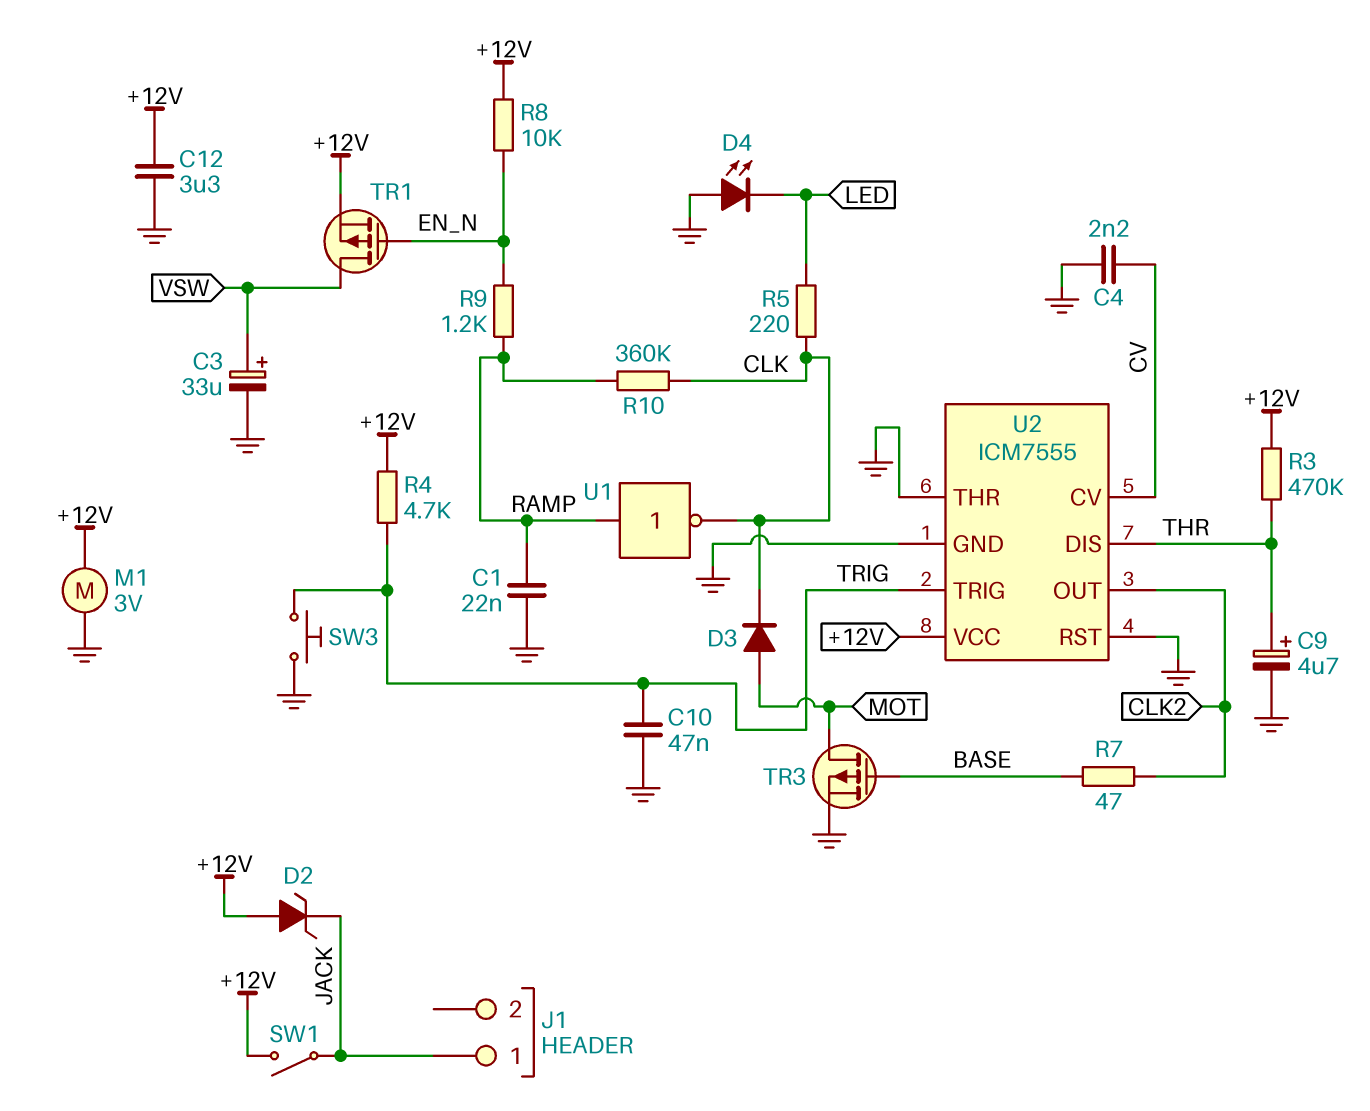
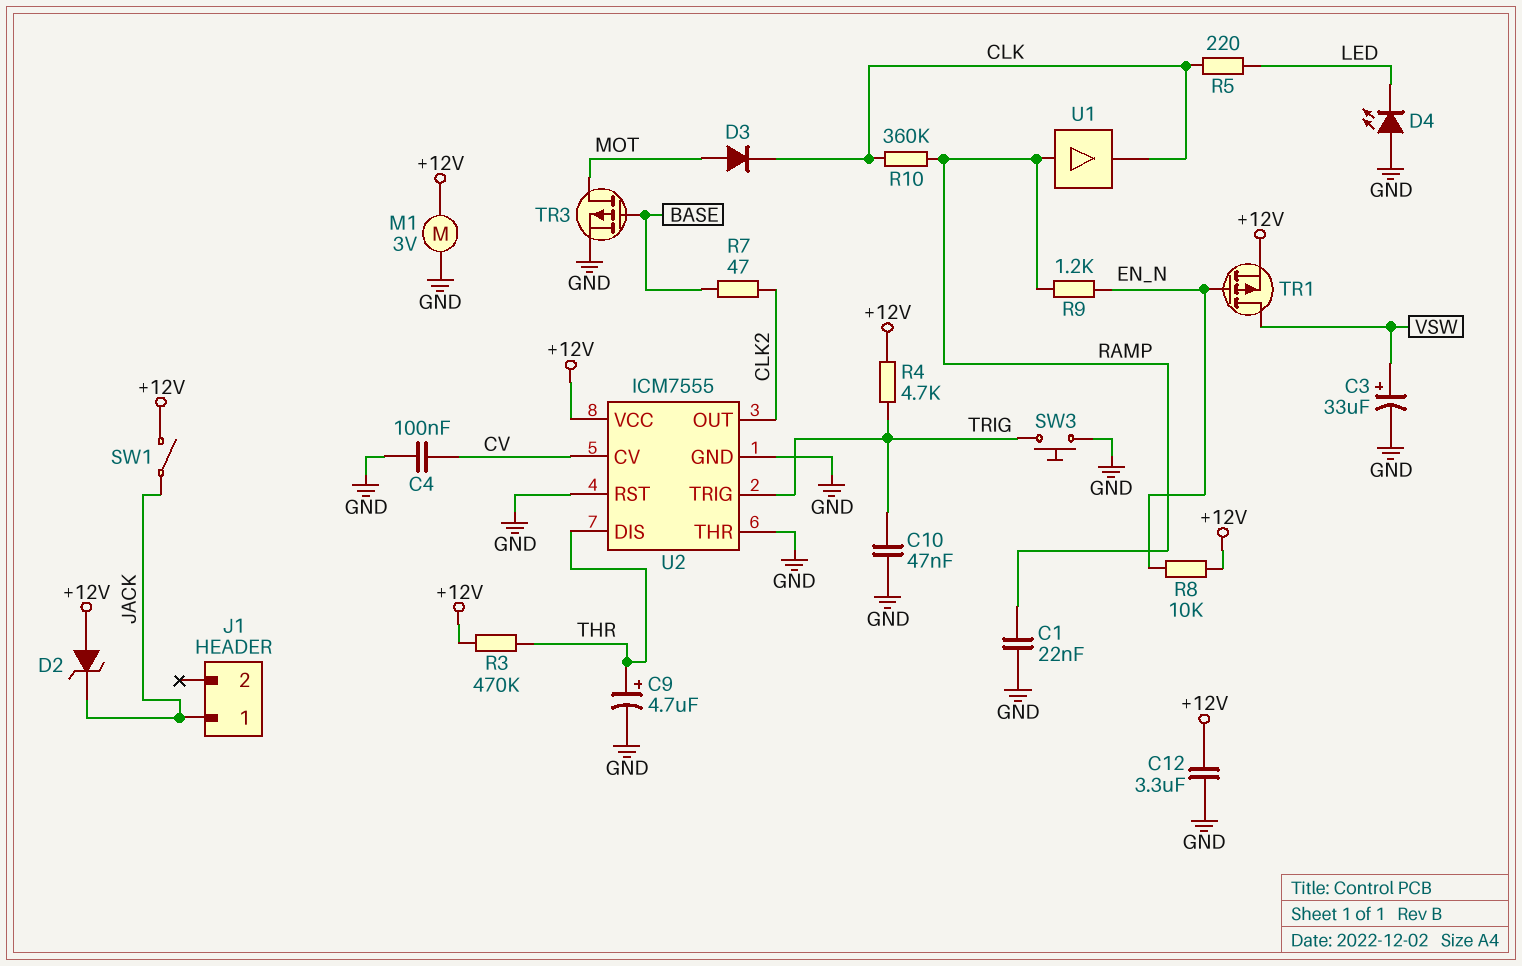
C4: 2.2nF (CV, GND) -> 100nF (CV, GND)
U1: NOT (in RAMP, out CLK) -> buffer (in RAMP, out CLK)

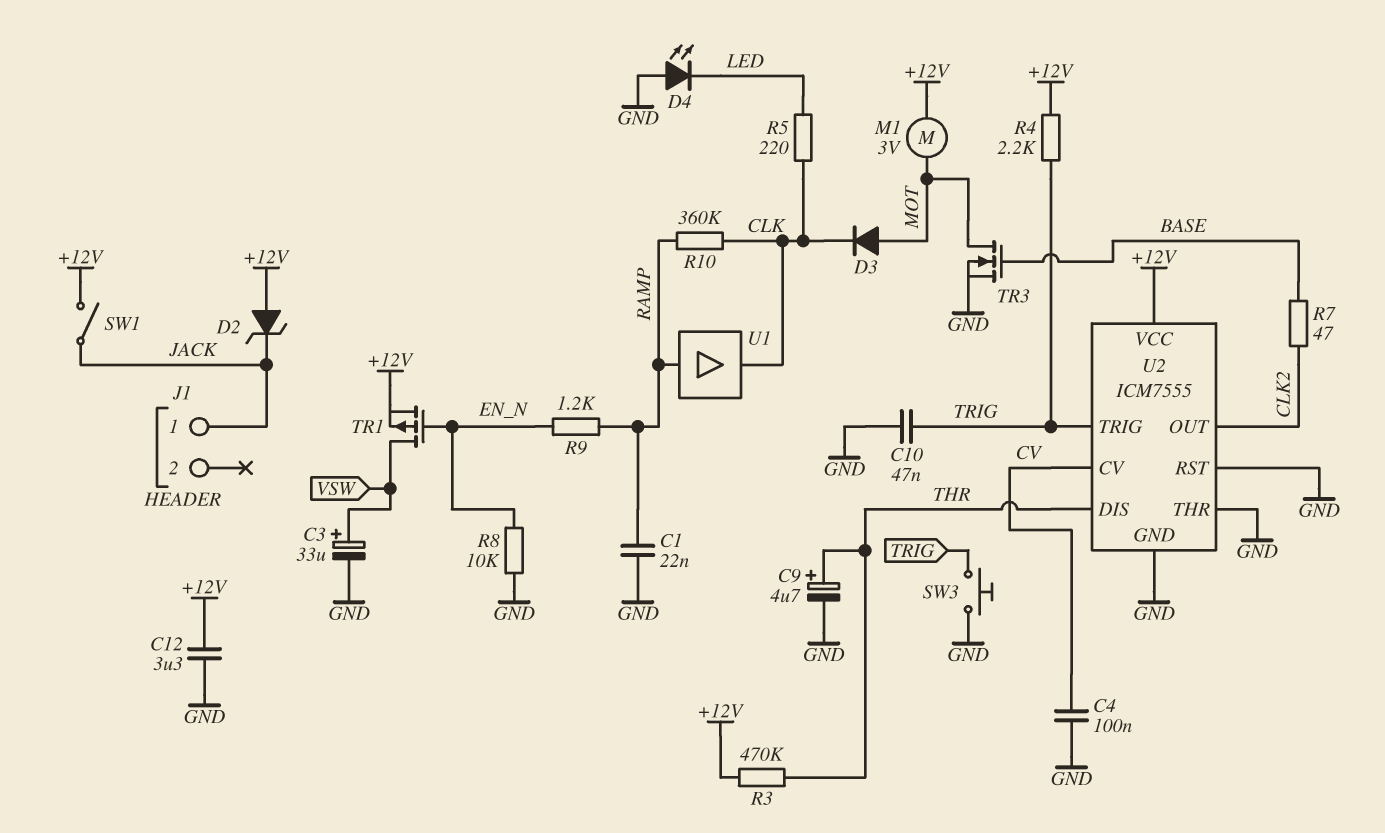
M1: motor 3V (+12V, GND) -> motor 3V (+12V, MOT)
R4: 4.7k (+12V, TRIG) -> 2.2k (+12V, TRIG)
R8: 10k (+12V, EN_N) -> 10k (EN_N, GND)
TR3: PMOS (G BASE, D MOT, S GND) -> NMOS (G BASE, D MOT, S GND)

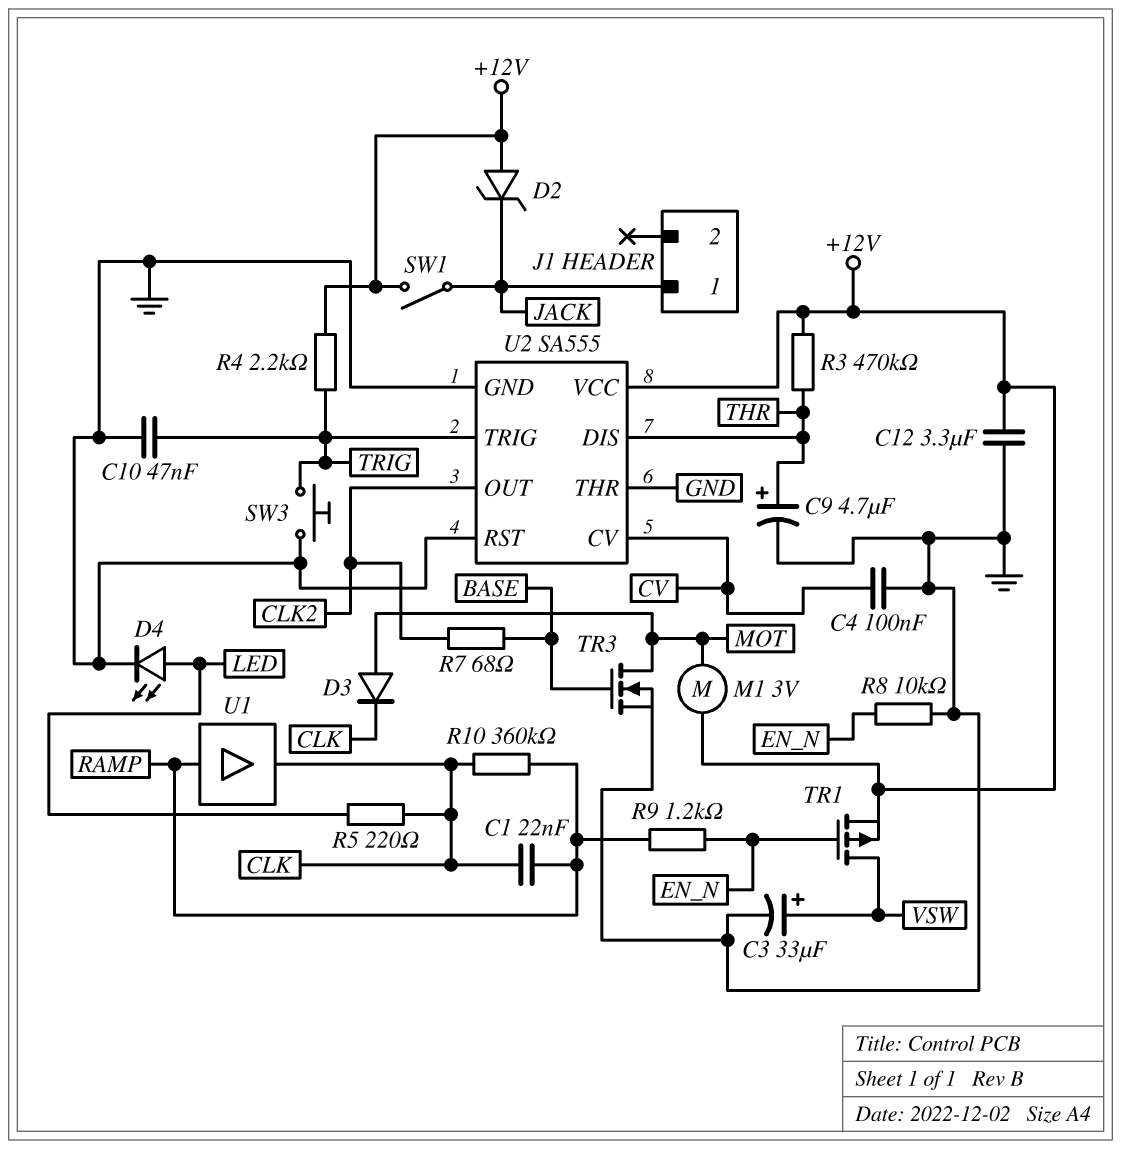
C1: 22nF (GND, RAMP) -> 22nF (CLK, RAMP)
D4: LED (A GND, K LED) -> LED (A LED, K GND)
R7: 47 (BASE, CLK2) -> 68 (BASE, CLK2)
U2: ICM7555 -> SA555

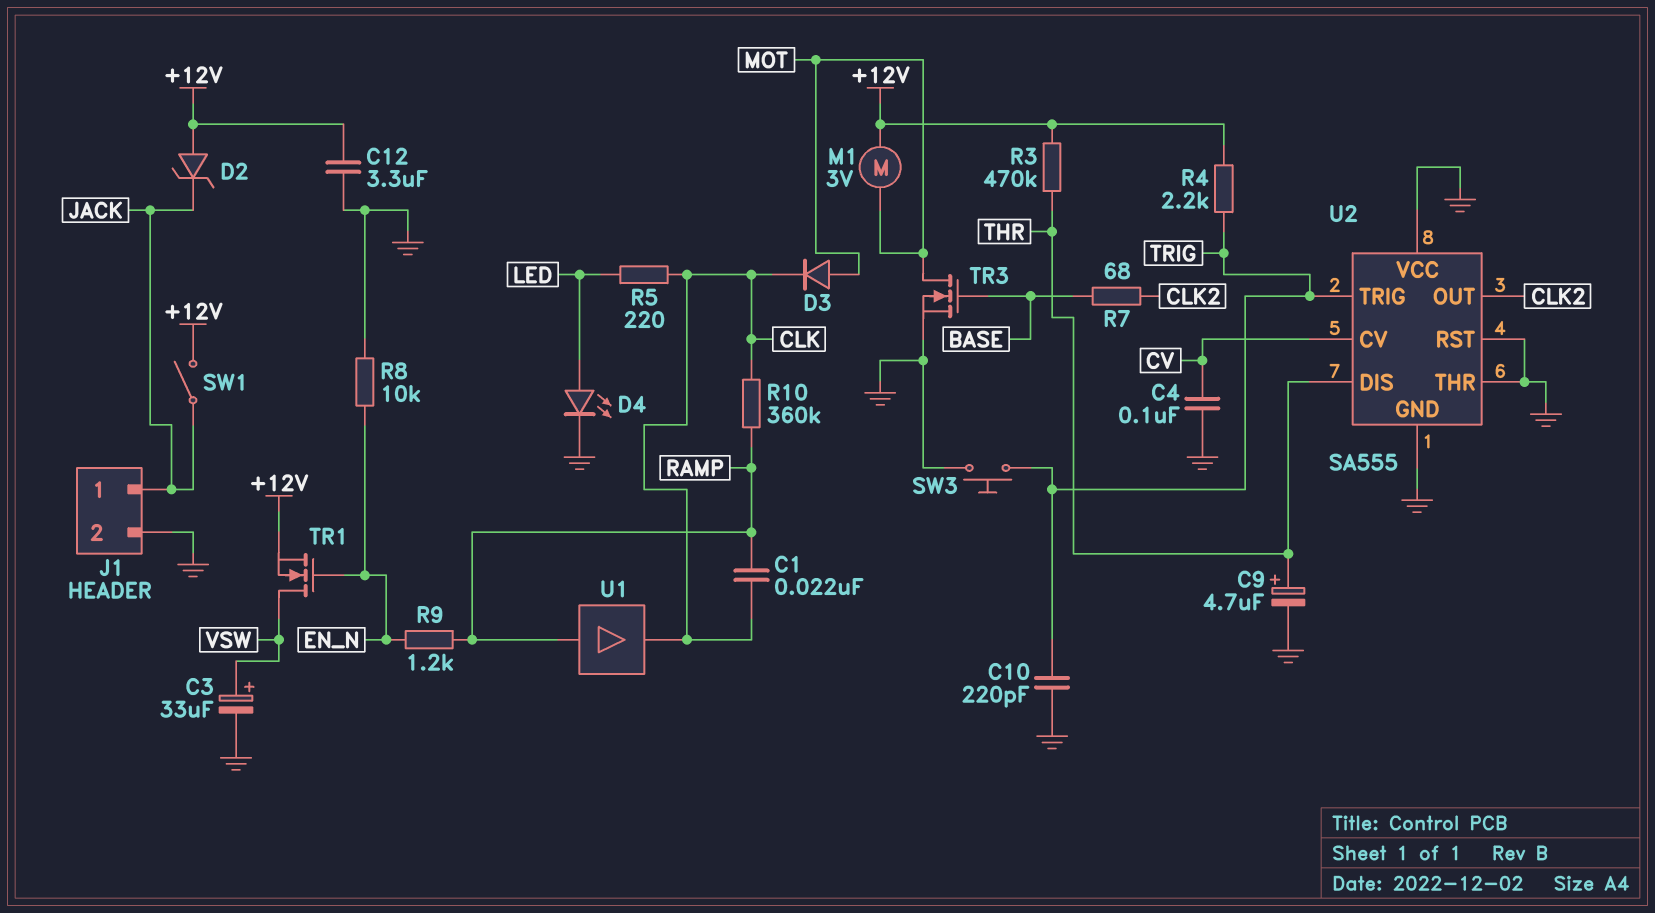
C10: 47nF (GND, TRIG) -> 220pF (GND, TRIG)
J1 pin 2: none -> GND
TR1: PMOS (G EN_N, D VSW, S +12V) -> NMOS (G EN_N, D VSW, S +12V)
U2 pin VCC: +12V -> GND

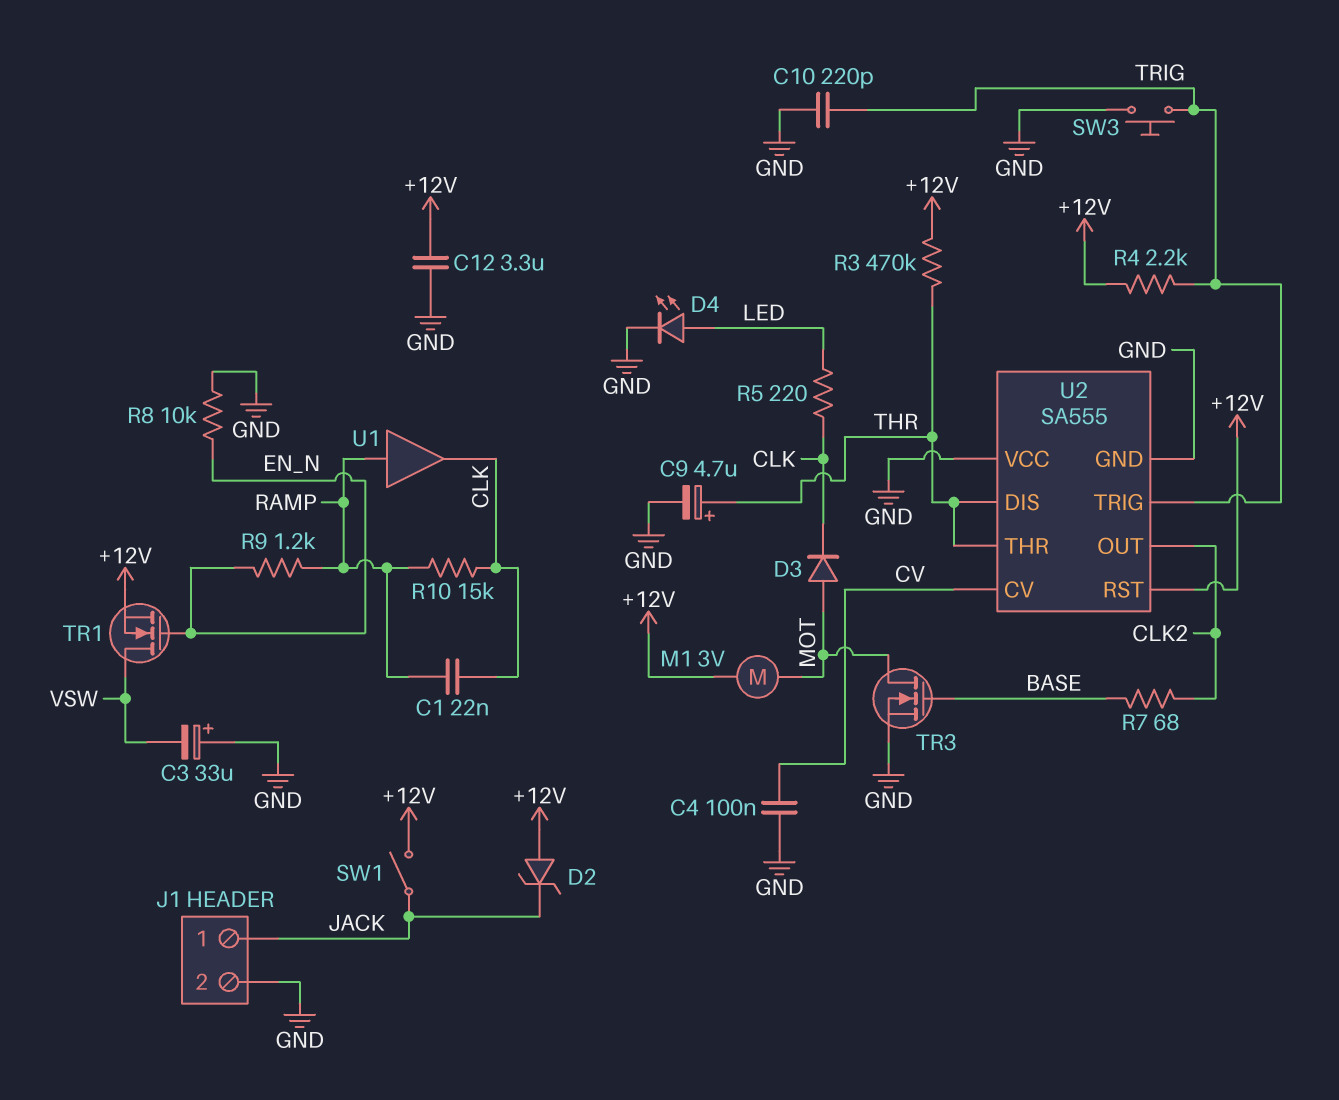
C3: 33uF (plus VSW, minus GND) -> 33uF (plus GND, minus VSW)
R10: 360k (CLK, RAMP) -> 15k (CLK, RAMP)
U2 pin RST: GND -> +12V
U2 pin THR: GND -> THR

